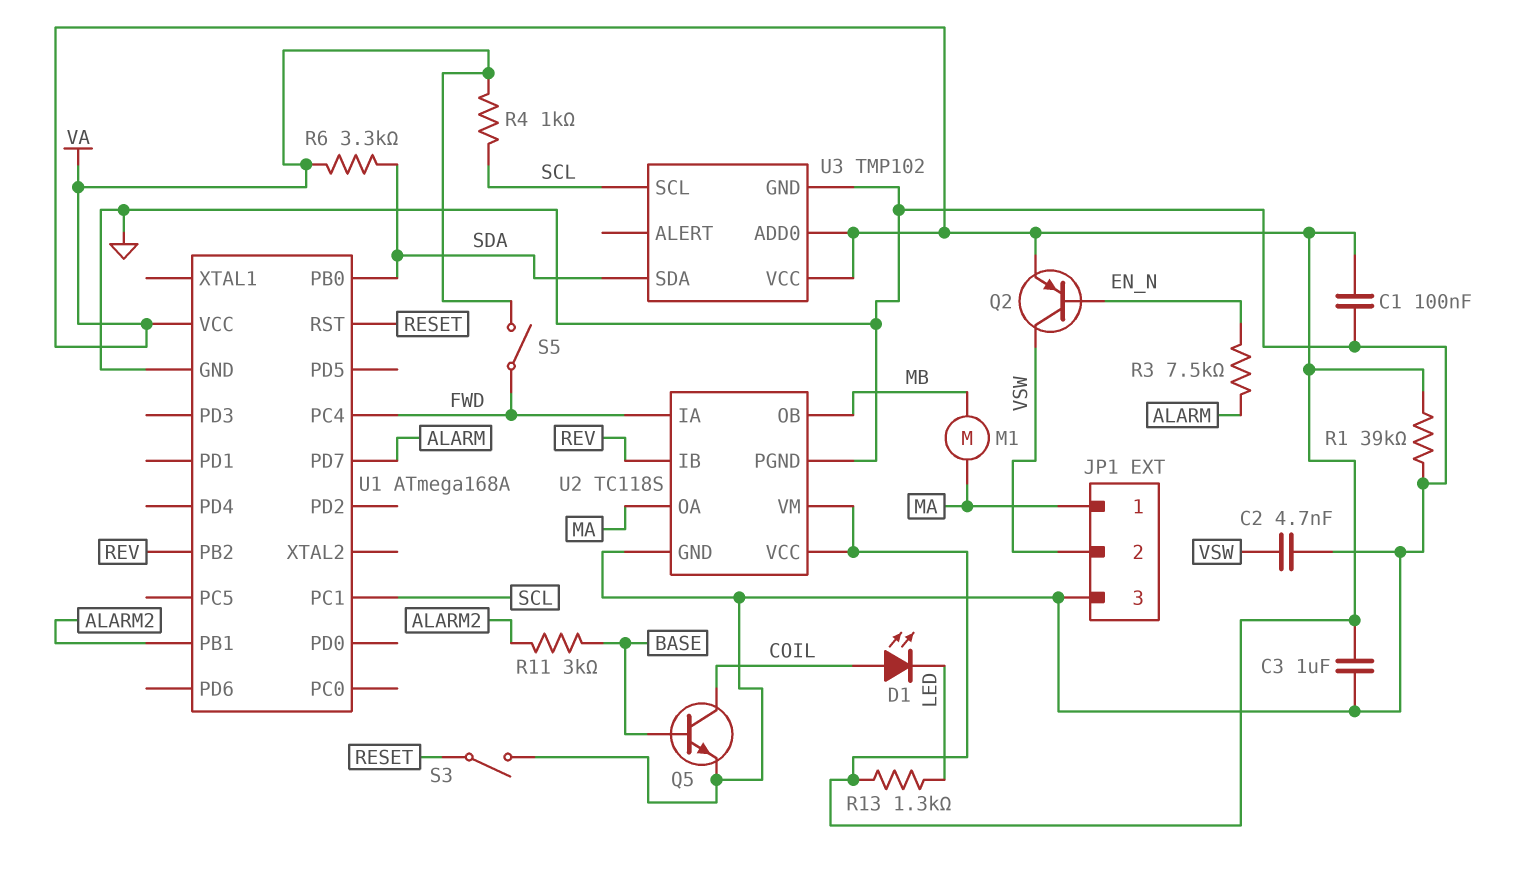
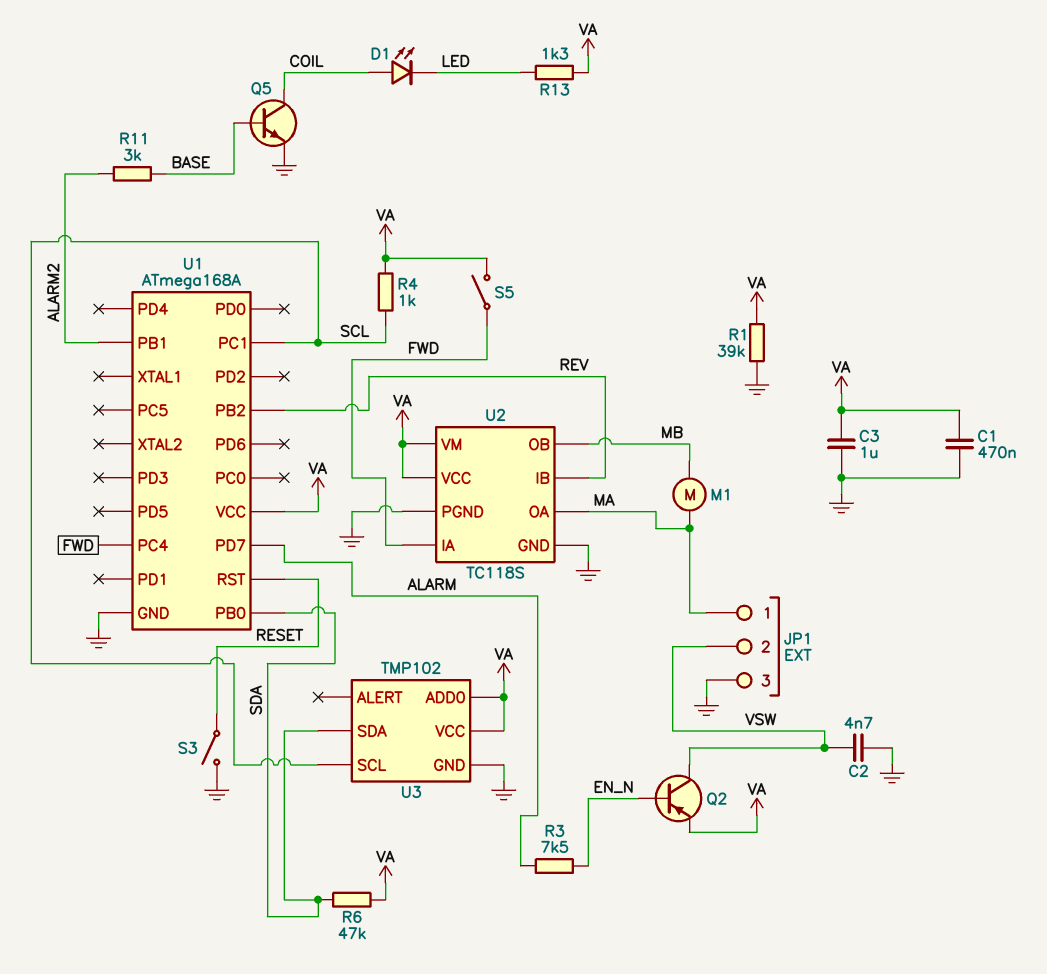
C1: 100nF (GND, VA) -> 470nF (GND, VA)
R6: 3.3k (SDA, VA) -> 47k (SDA, VA)

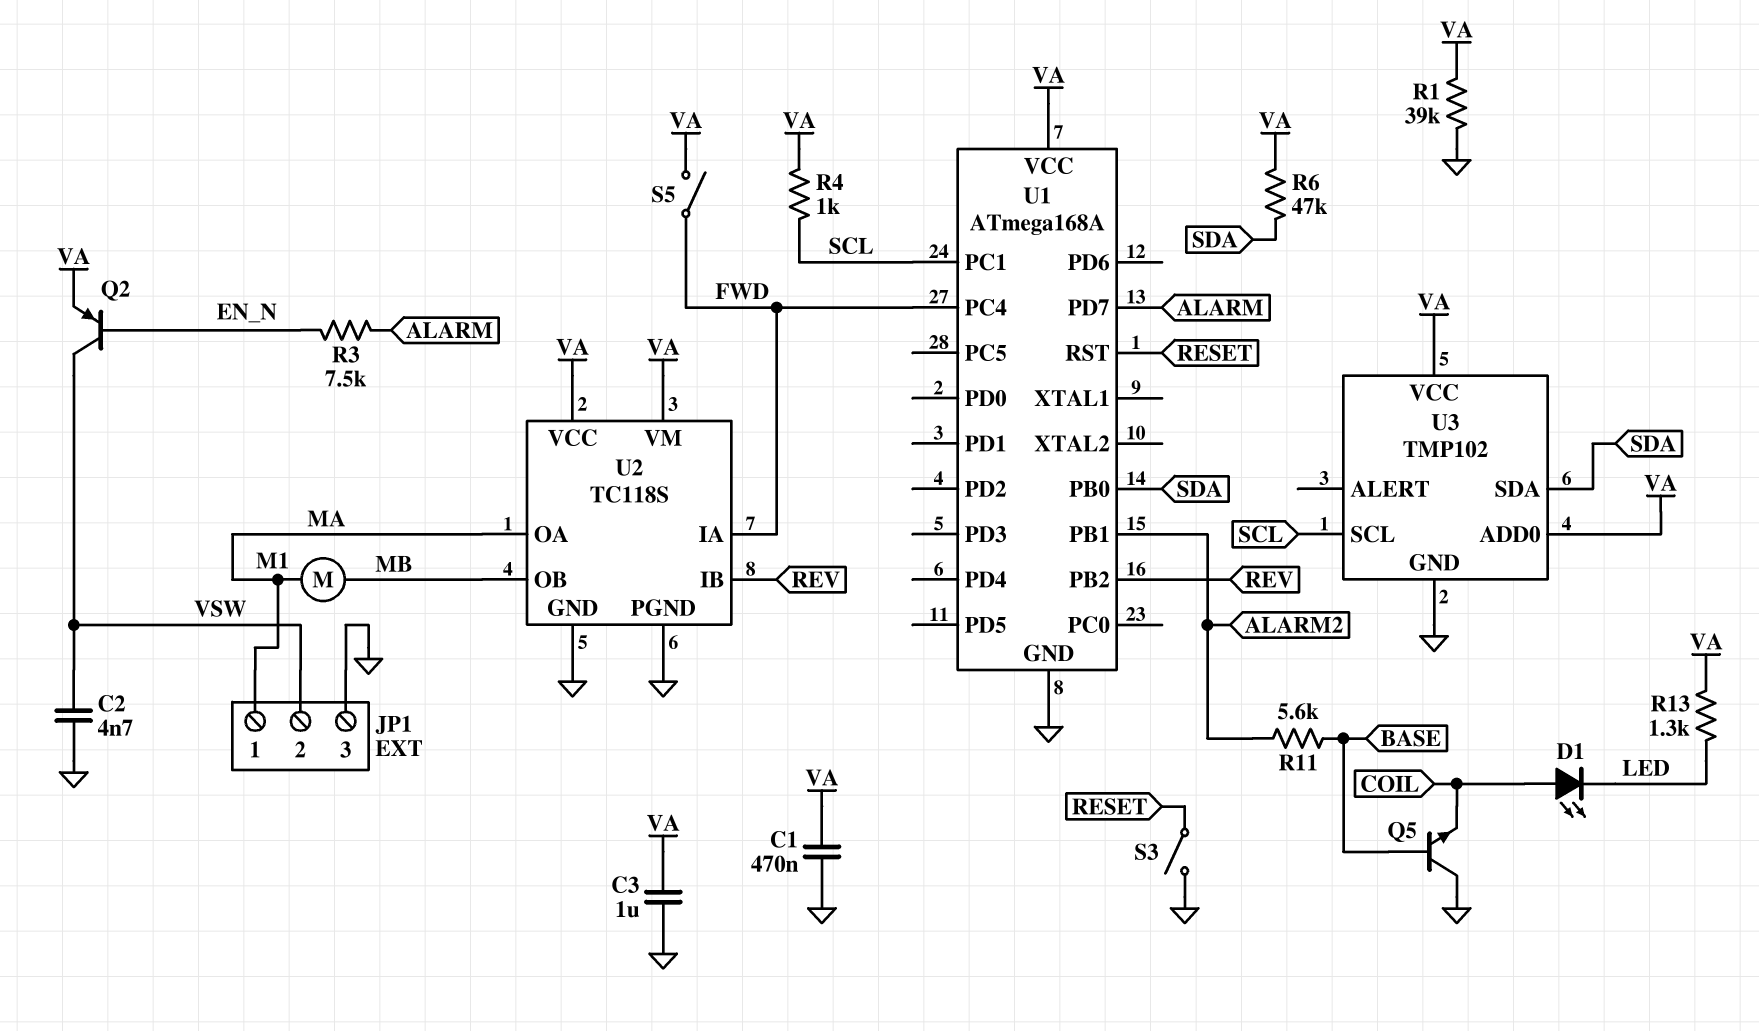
Q5: NPN (B BASE, C COIL, E GND) -> NPN (B BASE, C GND, E COIL)
R11: 3k (ALARM2, BASE) -> 5.6k (ALARM2, BASE)

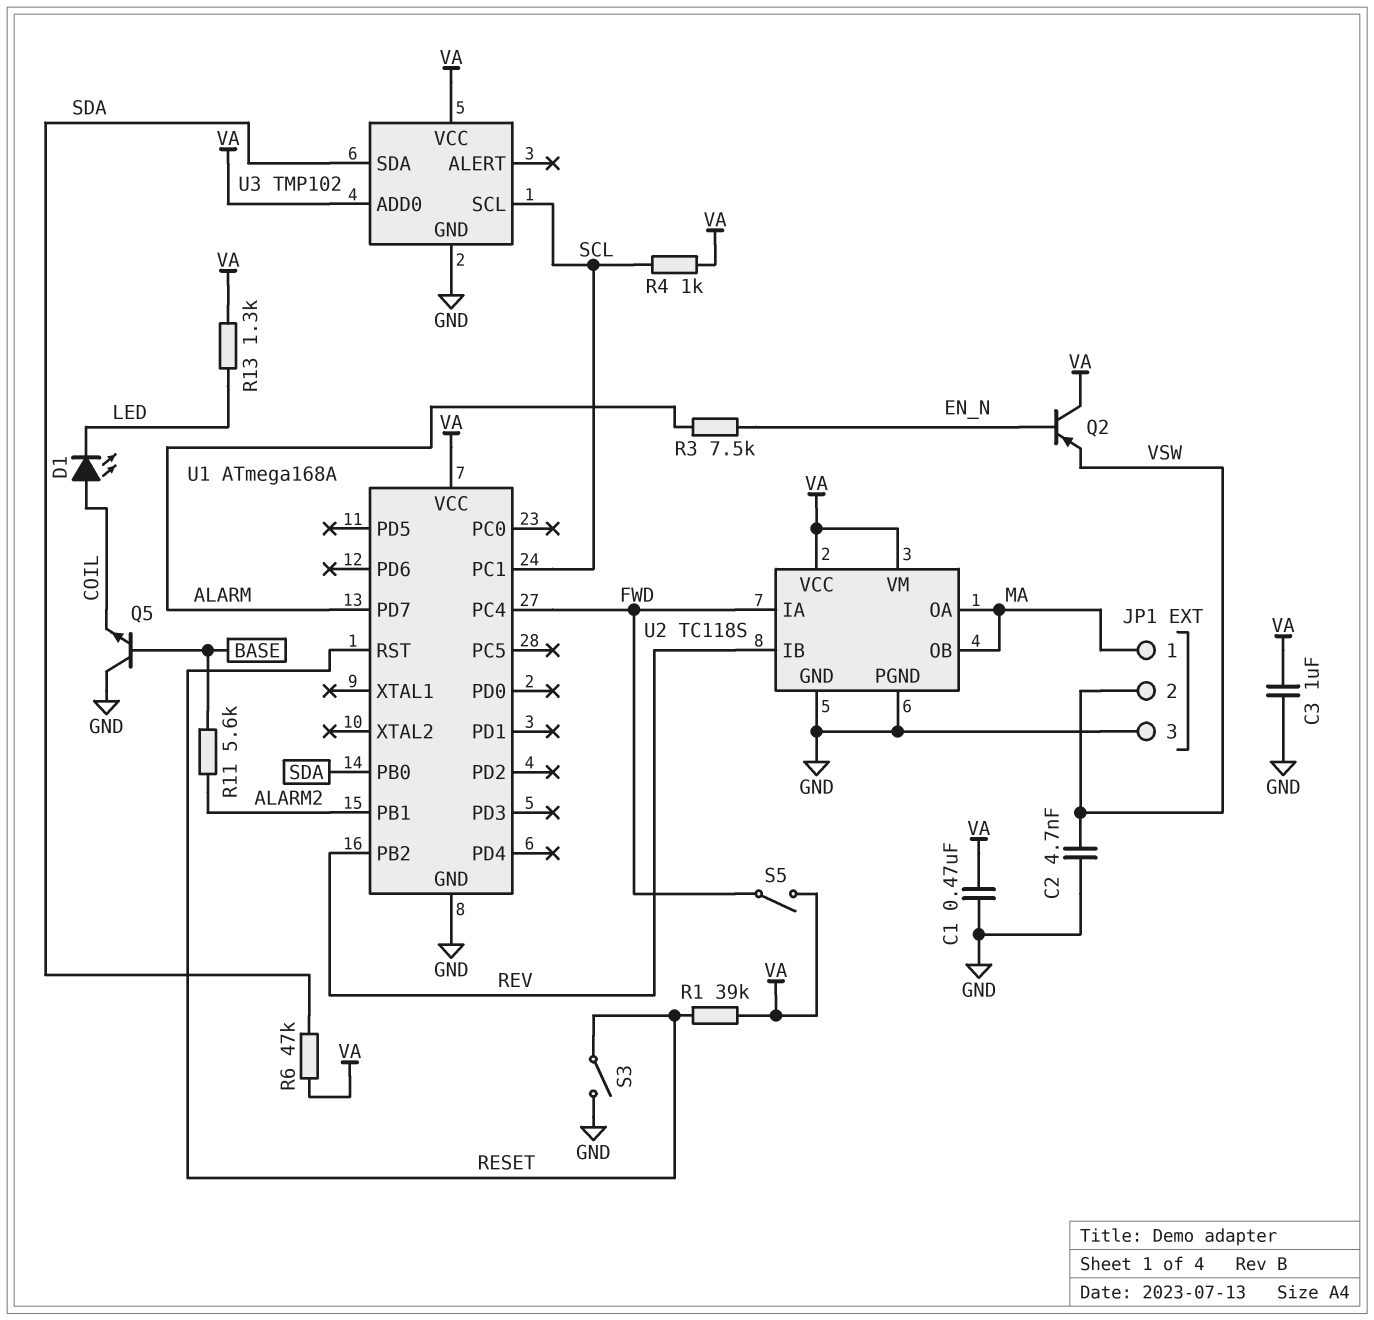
M1: motor (MA, MB) -> none
Q2: PNP (B EN_N, C VSW, E VA) -> PNP (B EN_N, C VA, E VSW)
R1: 39k (GND, VA) -> 39k (RESET, VA)
U2 pin OB: MB -> MA

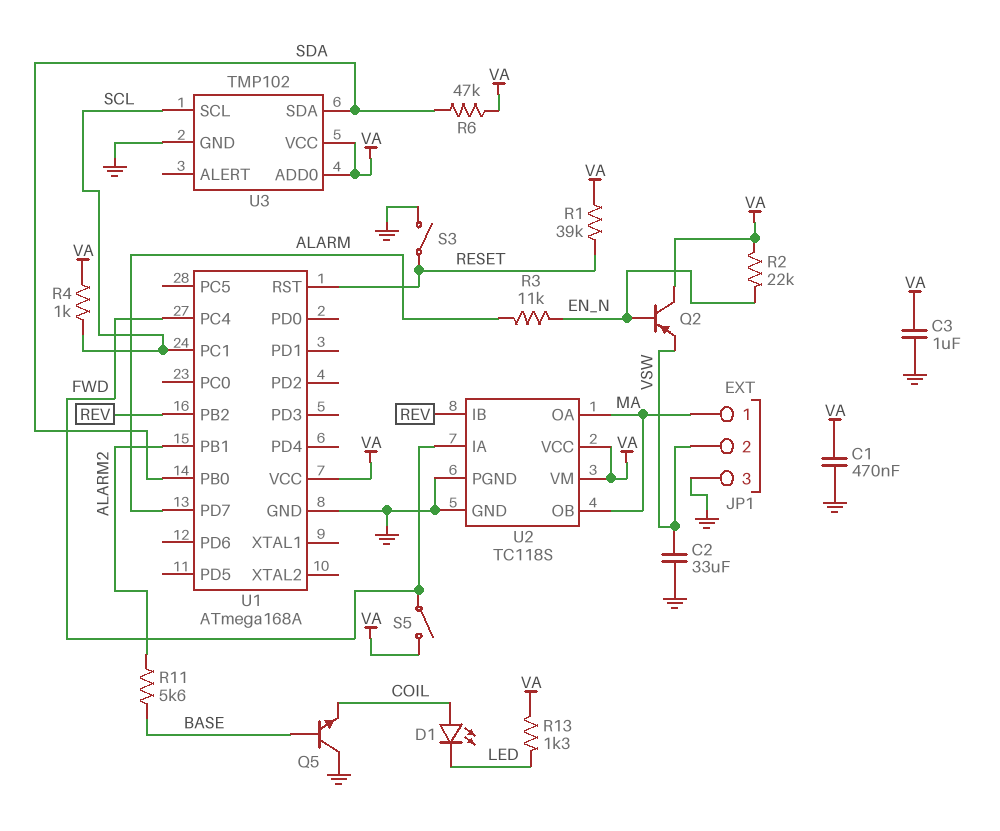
C2: 4.7nF (GND, VSW) -> 33uF (GND, VSW)
R2: none -> 22k (EN_N, VA)
R3: 7.5k (ALARM, EN_N) -> 11k (ALARM, EN_N)

